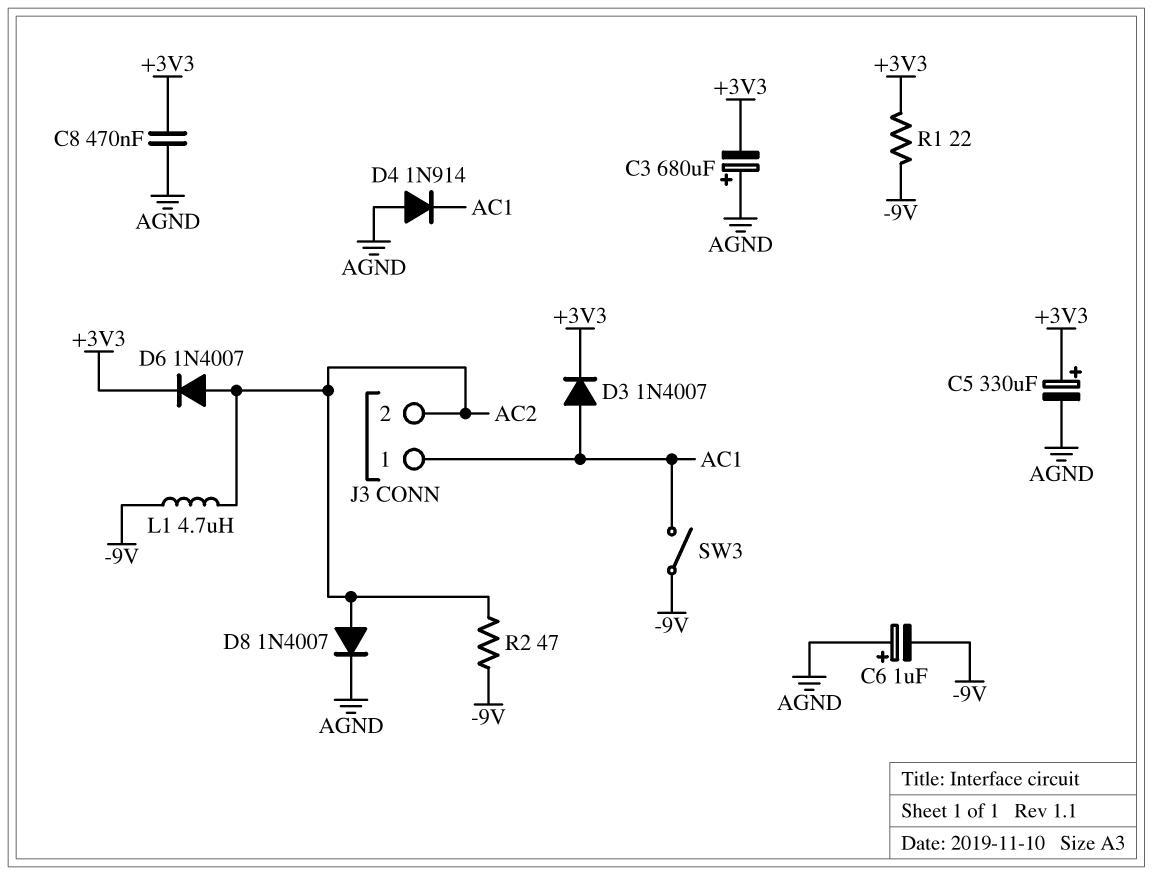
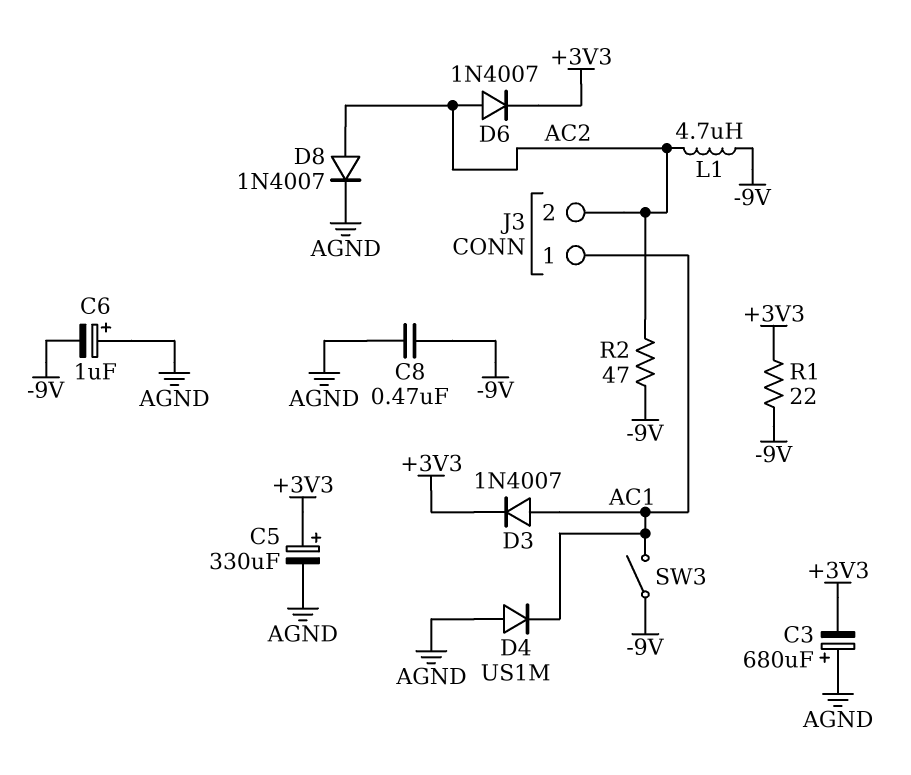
C8: 470nF (+3V3, AGND) -> 470nF (-9V, AGND)
D4: diode 1N914 (A AGND, K AC1) -> diode US1M (A AGND, K AC1)

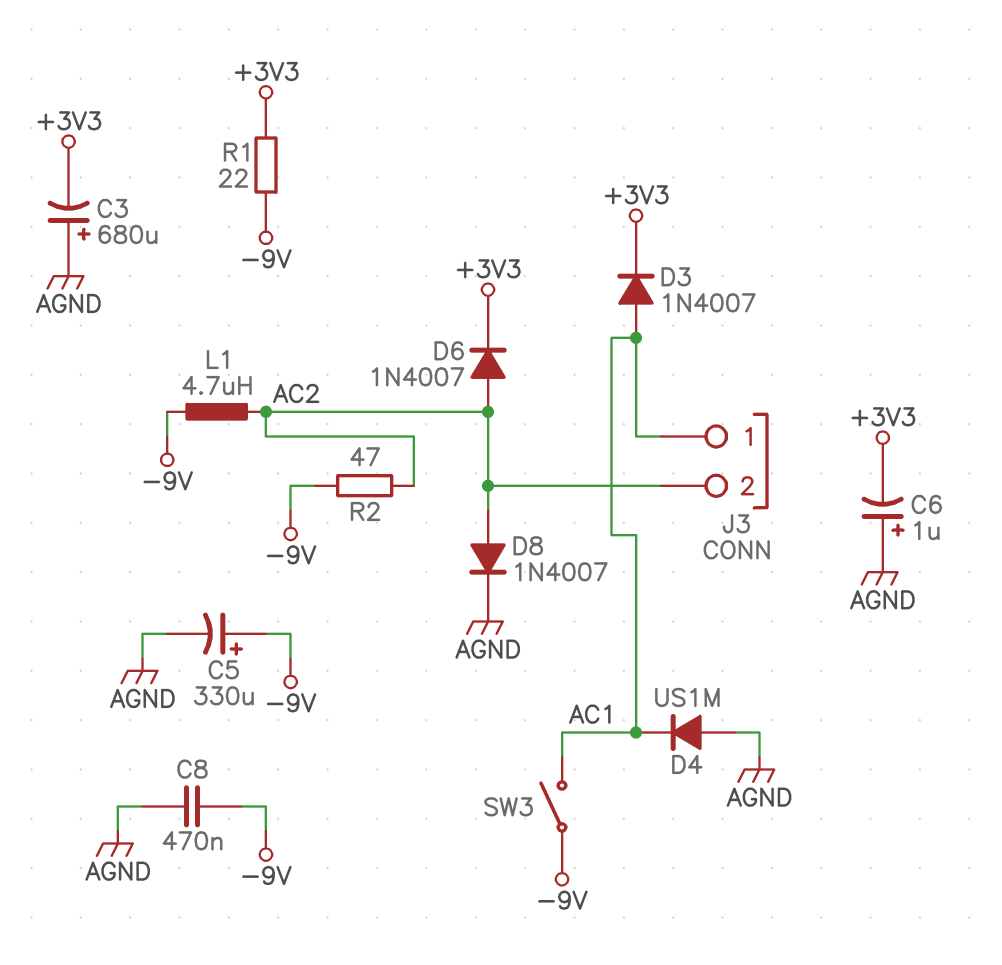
C5: 330uF (plus +3V3, minus AGND) -> 330uF (plus -9V, minus AGND)
C6: 1uF (plus AGND, minus -9V) -> 1uF (plus AGND, minus +3V3)

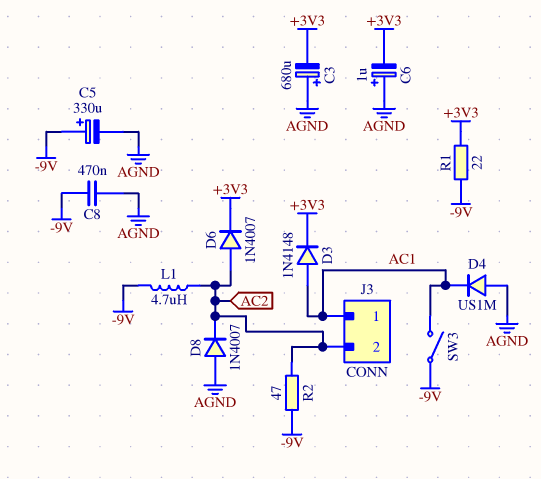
D3: diode 1N4007 (A AC1, K +3V3) -> diode 1N4148 (A AC1, K +3V3)
D8: diode 1N4007 (A AC2, K AGND) -> diode 1N4007 (A AGND, K AC2)

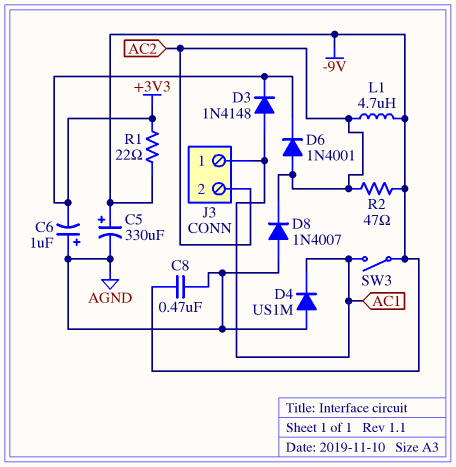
C3: 680uF (plus AGND, minus +3V3) -> none
D6: diode 1N4007 (A AC2, K +3V3) -> diode 1N4001 (A AC2, K +3V3)

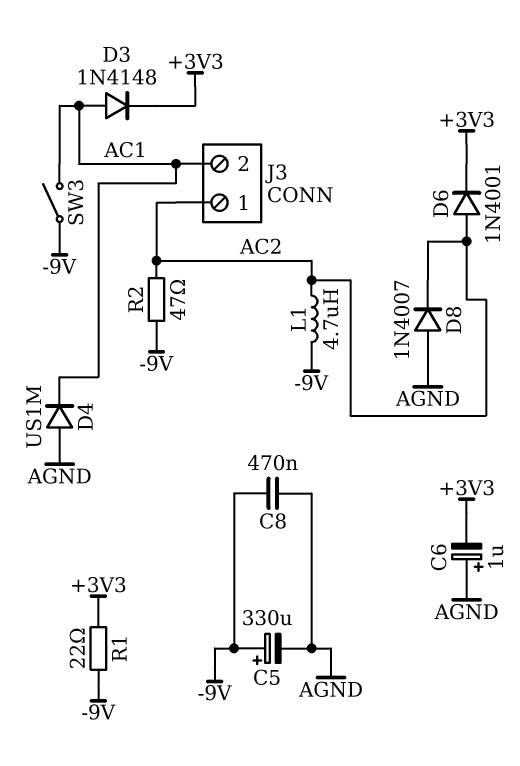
J3 pin 1: AC1 -> AC2
J3 pin 2: AC2 -> AC1

